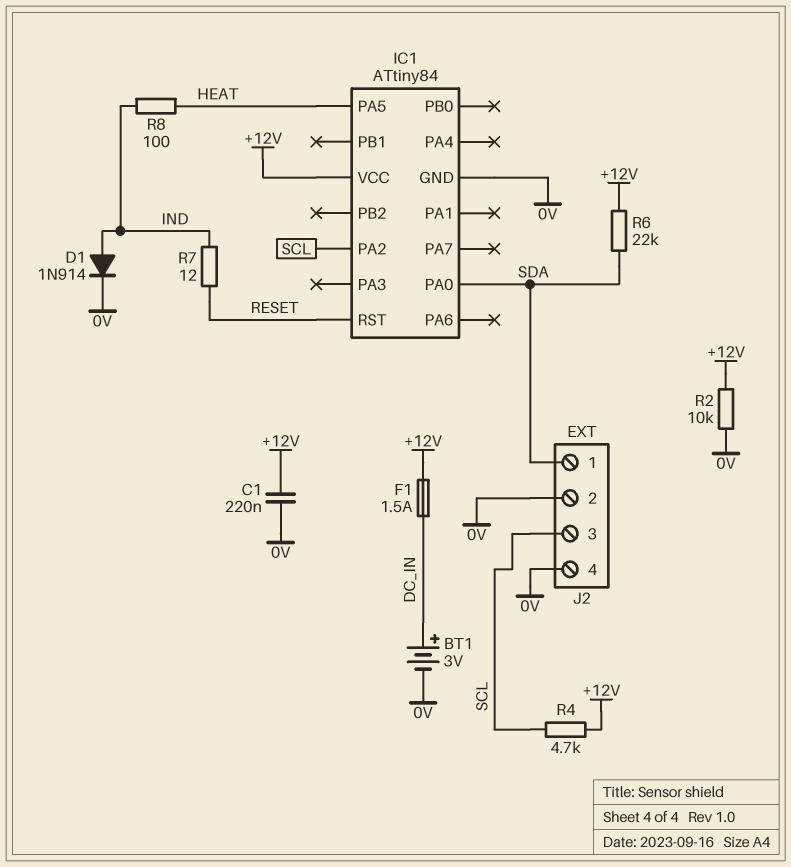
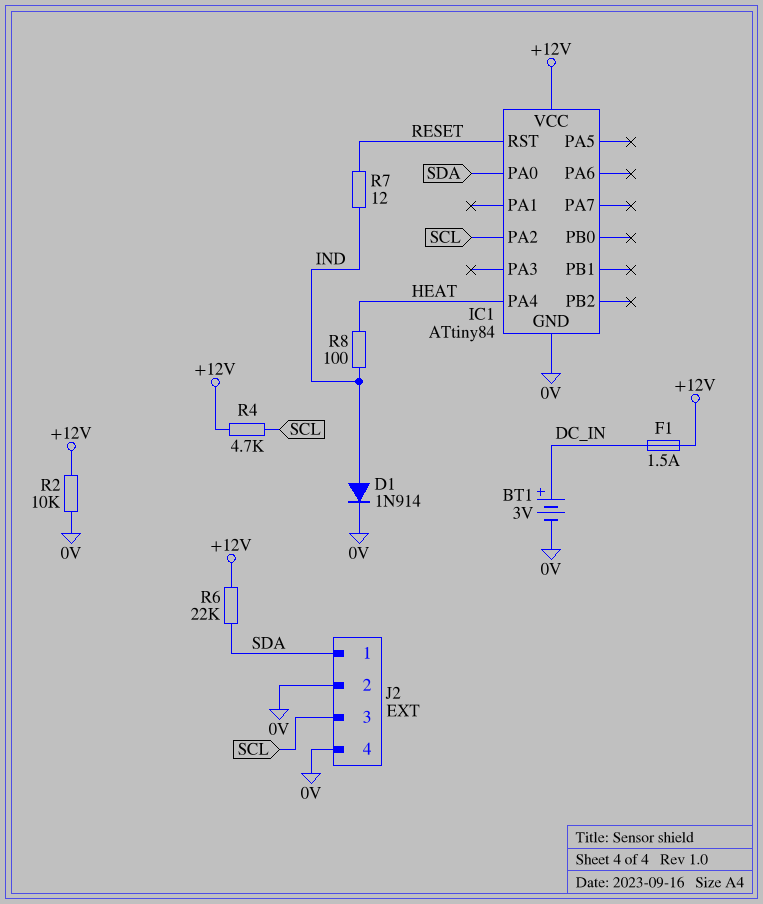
C1: 220nF (+12V, 0V) -> none
IC1 pin PA4: none -> HEAT
IC1 pin PA5: HEAT -> none

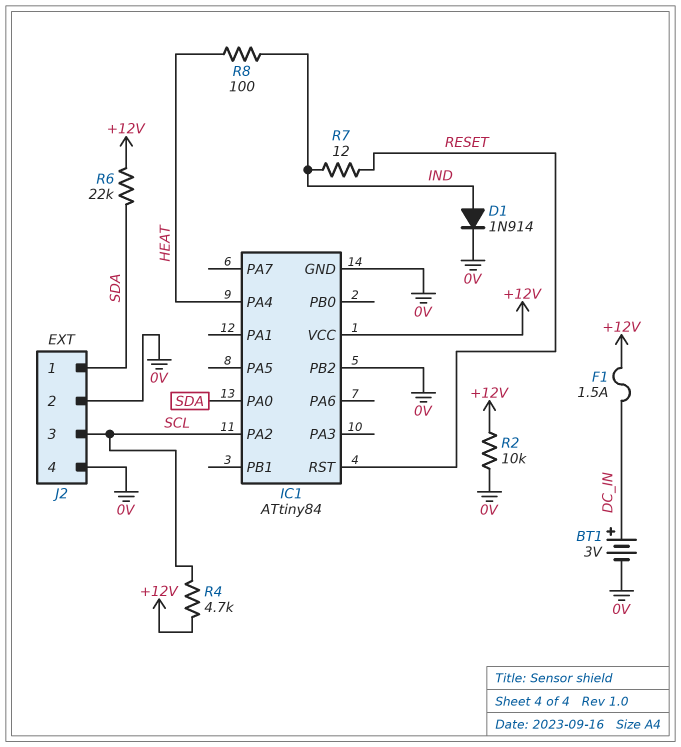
IC1 pin PB2: none -> 0V

